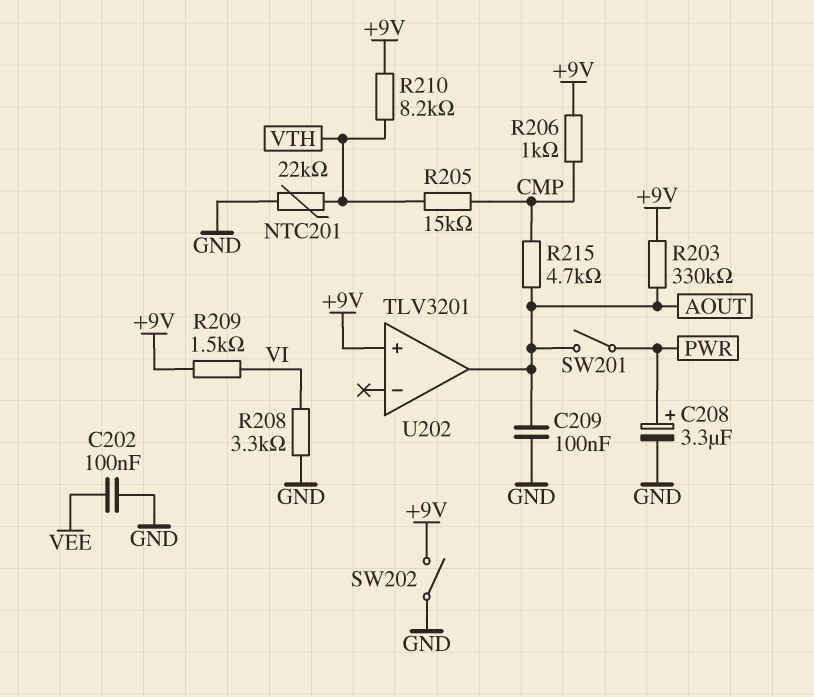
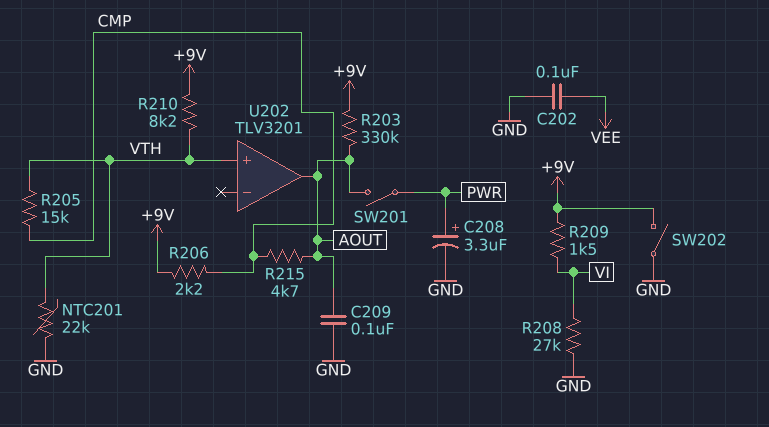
R206: 1k (+9V, CMP) -> 2.2k (+9V, CMP)
R208: 3.3k (GND, VI) -> 27k (GND, VI)
U202 pin in+: +9V -> VTH

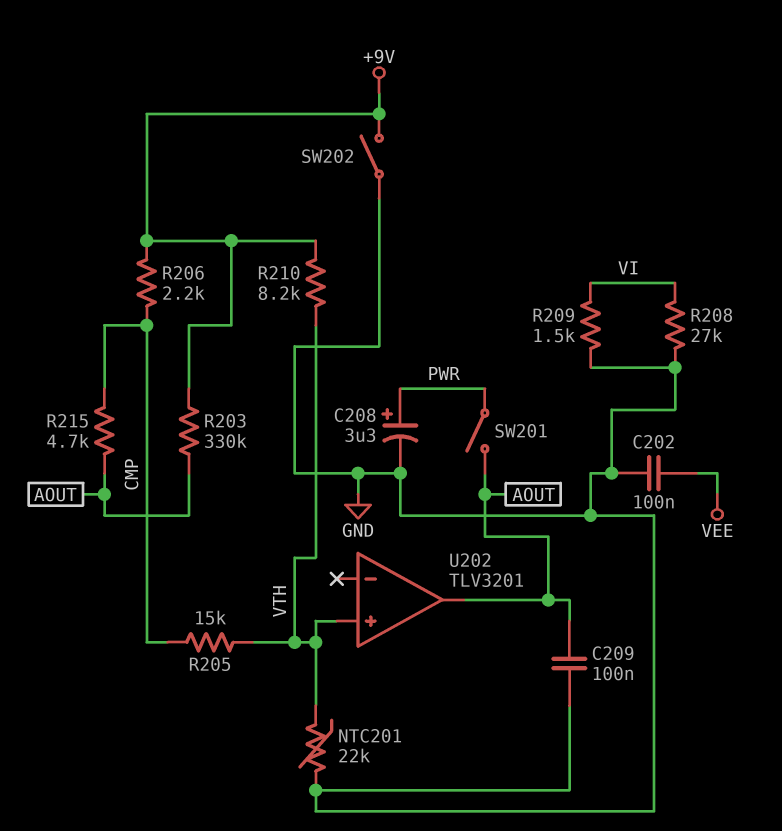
R209: 1.5k (+9V, VI) -> 1.5k (GND, VI)

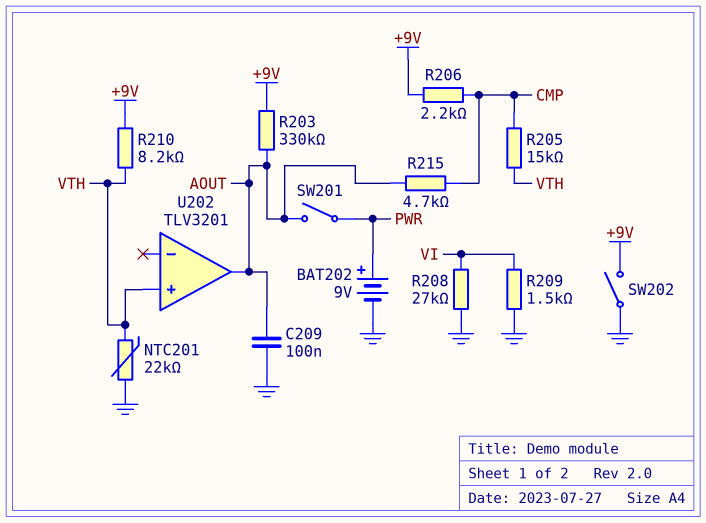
BAT202: none -> 9V (plus PWR, minus GND)
C202: 100nF (GND, VEE) -> none
C208: 3.3uF (plus PWR, minus GND) -> none

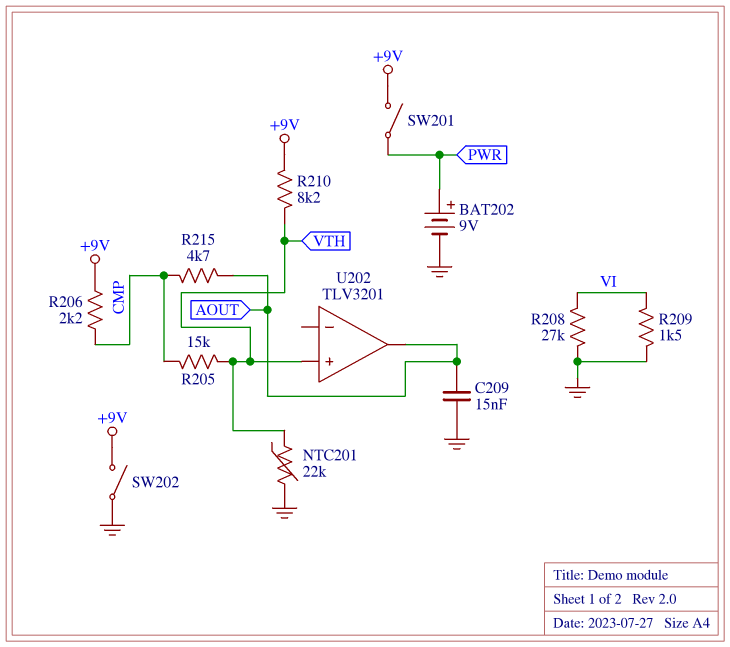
C209: 100nF (AOUT, GND) -> 15nF (AOUT, GND)
R203: 330k (+9V, AOUT) -> none
SW201: switch (AOUT, PWR) -> switch (+9V, PWR)

